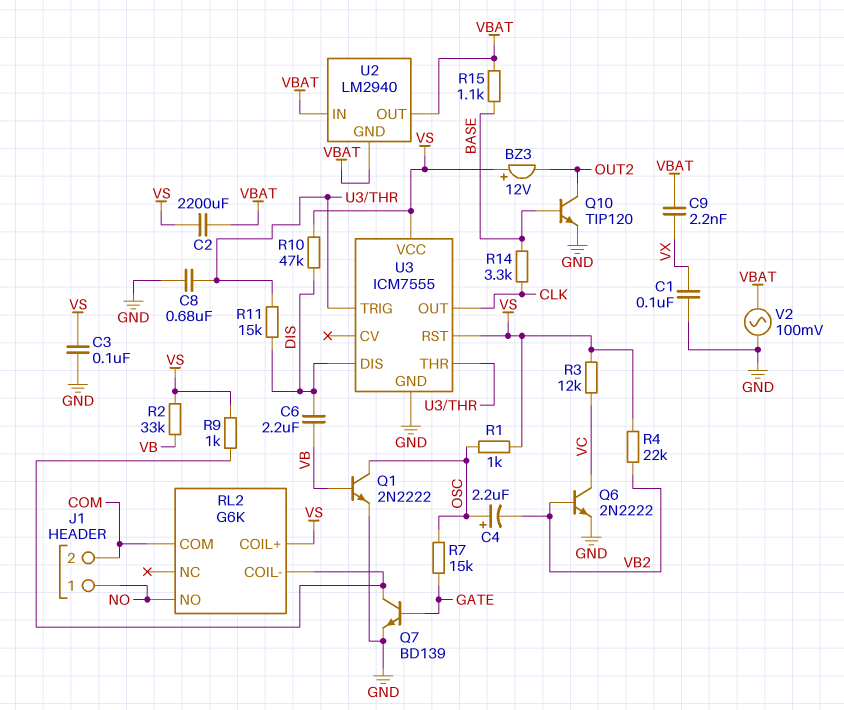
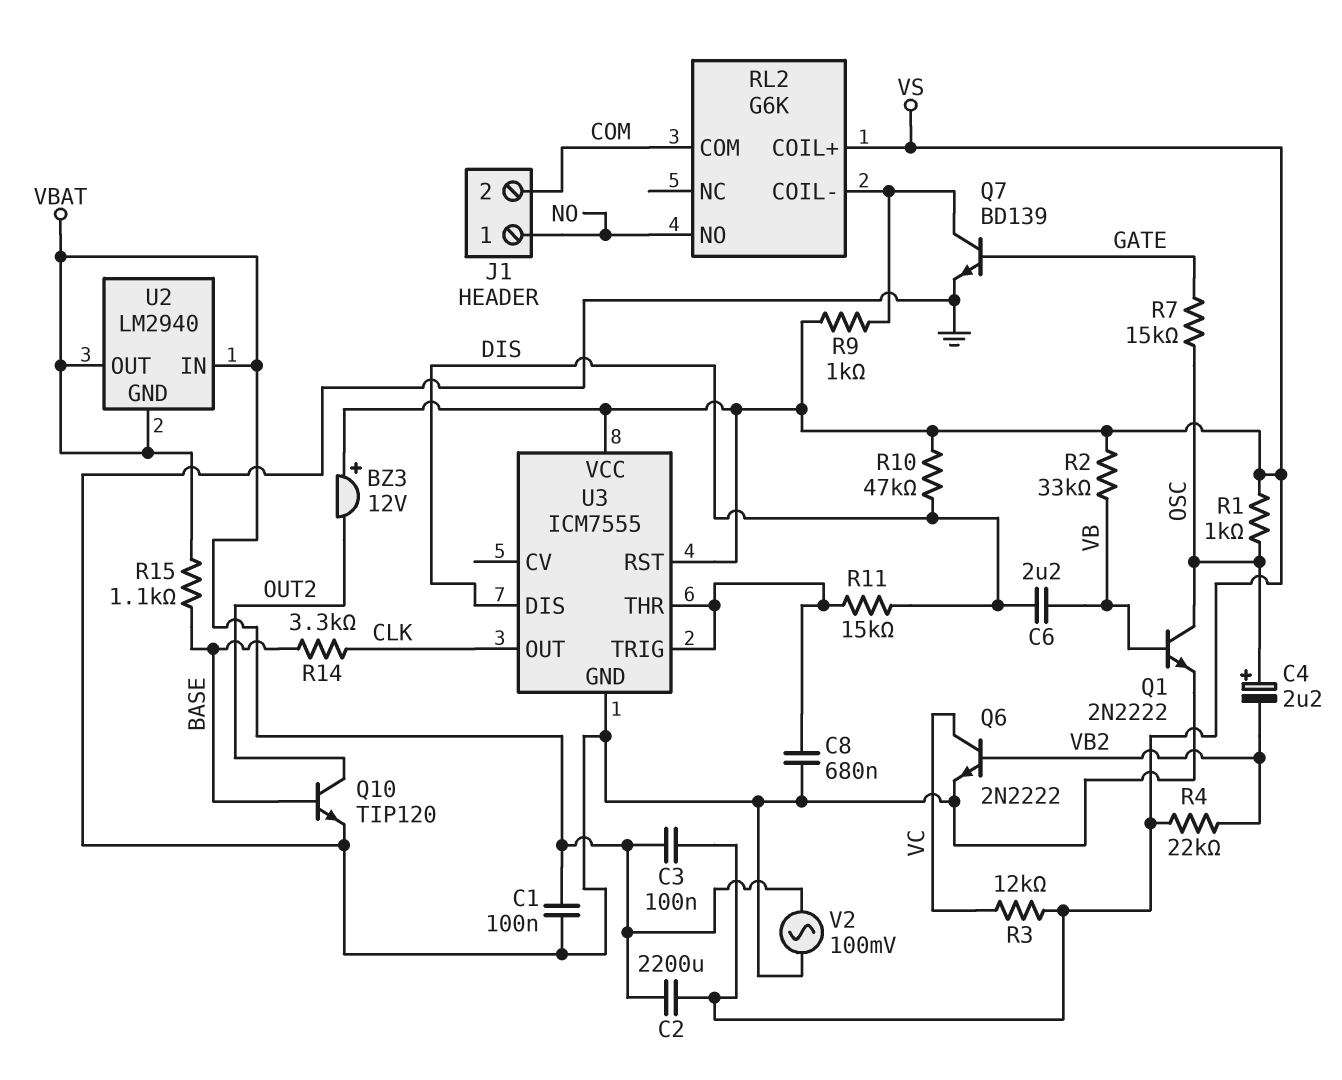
C1: 100nF (GND, VX) -> 100nF (GND, VBAT)
C3: 100nF (GND, VS) -> 100nF (VBAT, VS)
C9: 2.2nF (VBAT, VX) -> none

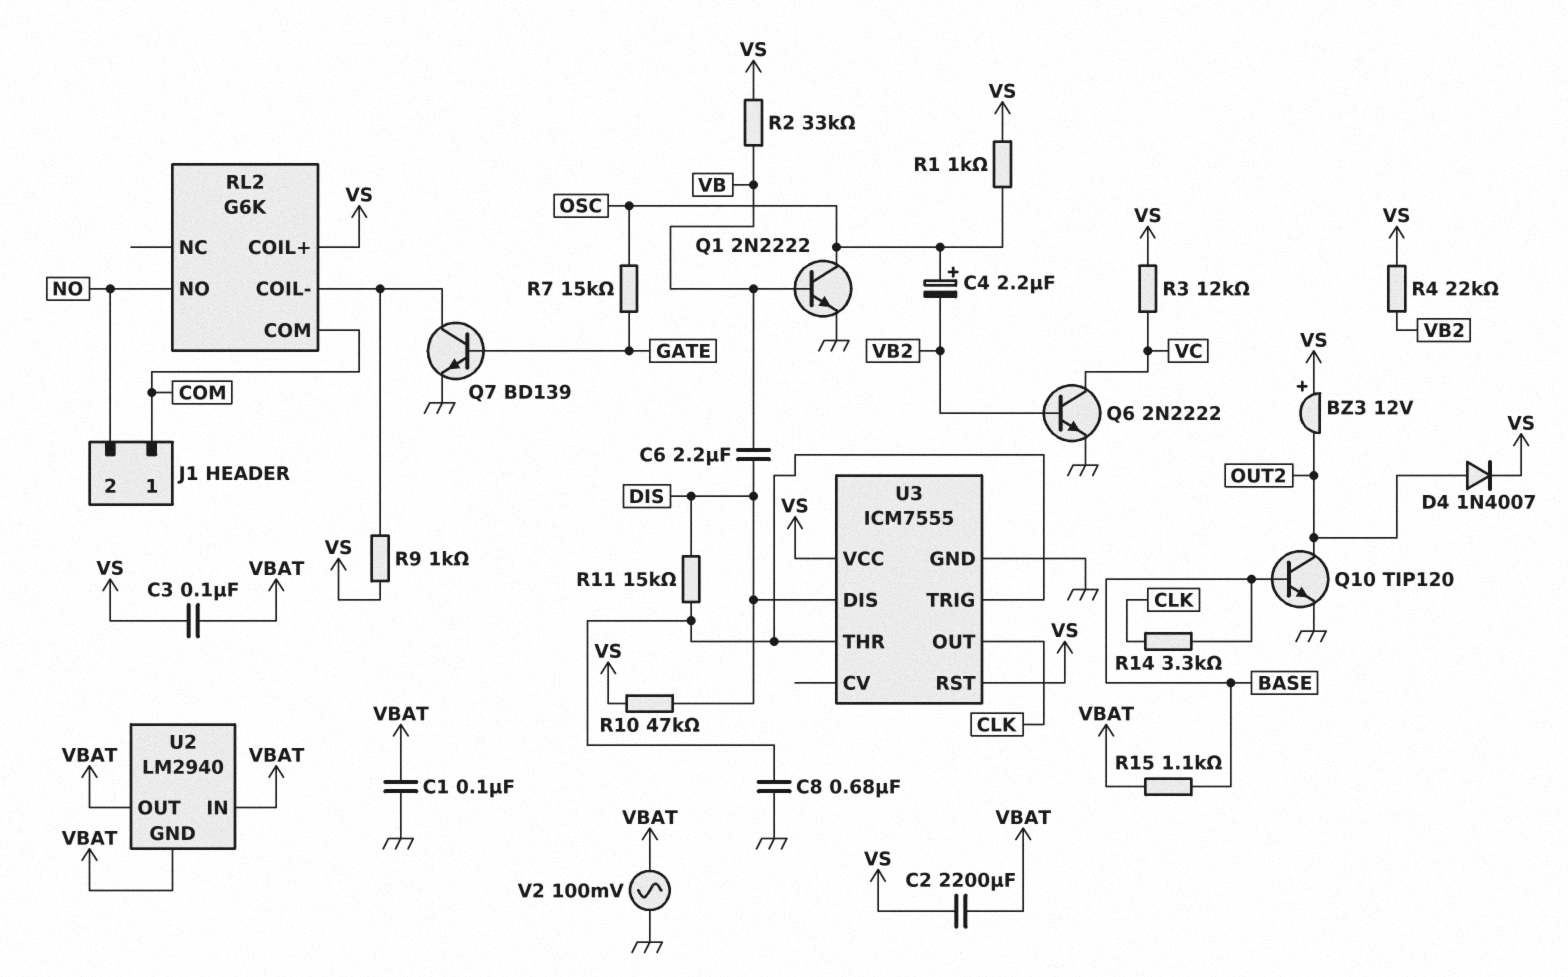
D4: none -> diode 1N4007 (A OUT2, K VS)
J1 pin 1: NO -> COM
J1 pin 2: COM -> NO

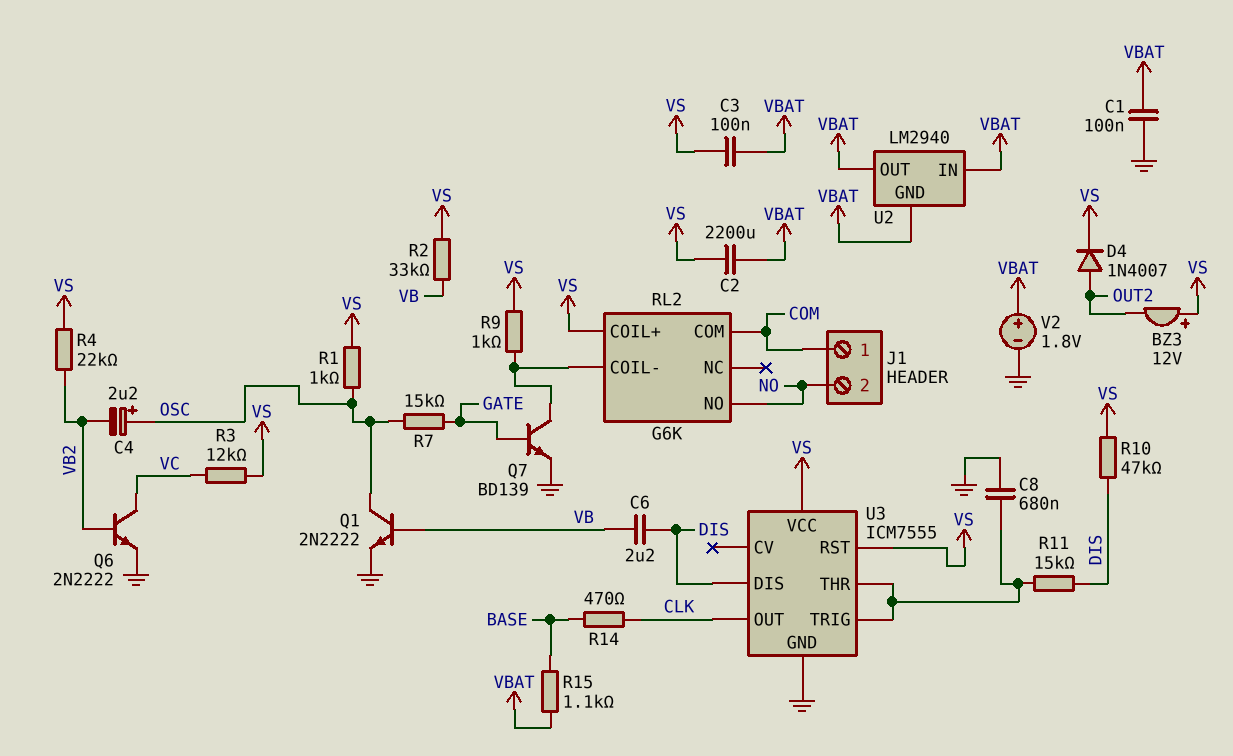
Q10: NPN TIP120 (B BASE, C OUT2, E GND) -> none
R14: 3.3k (BASE, CLK) -> 470 (BASE, CLK)
V2: AC 100mV (GND, VBAT) -> 1.8V (plus VBAT, minus GND)

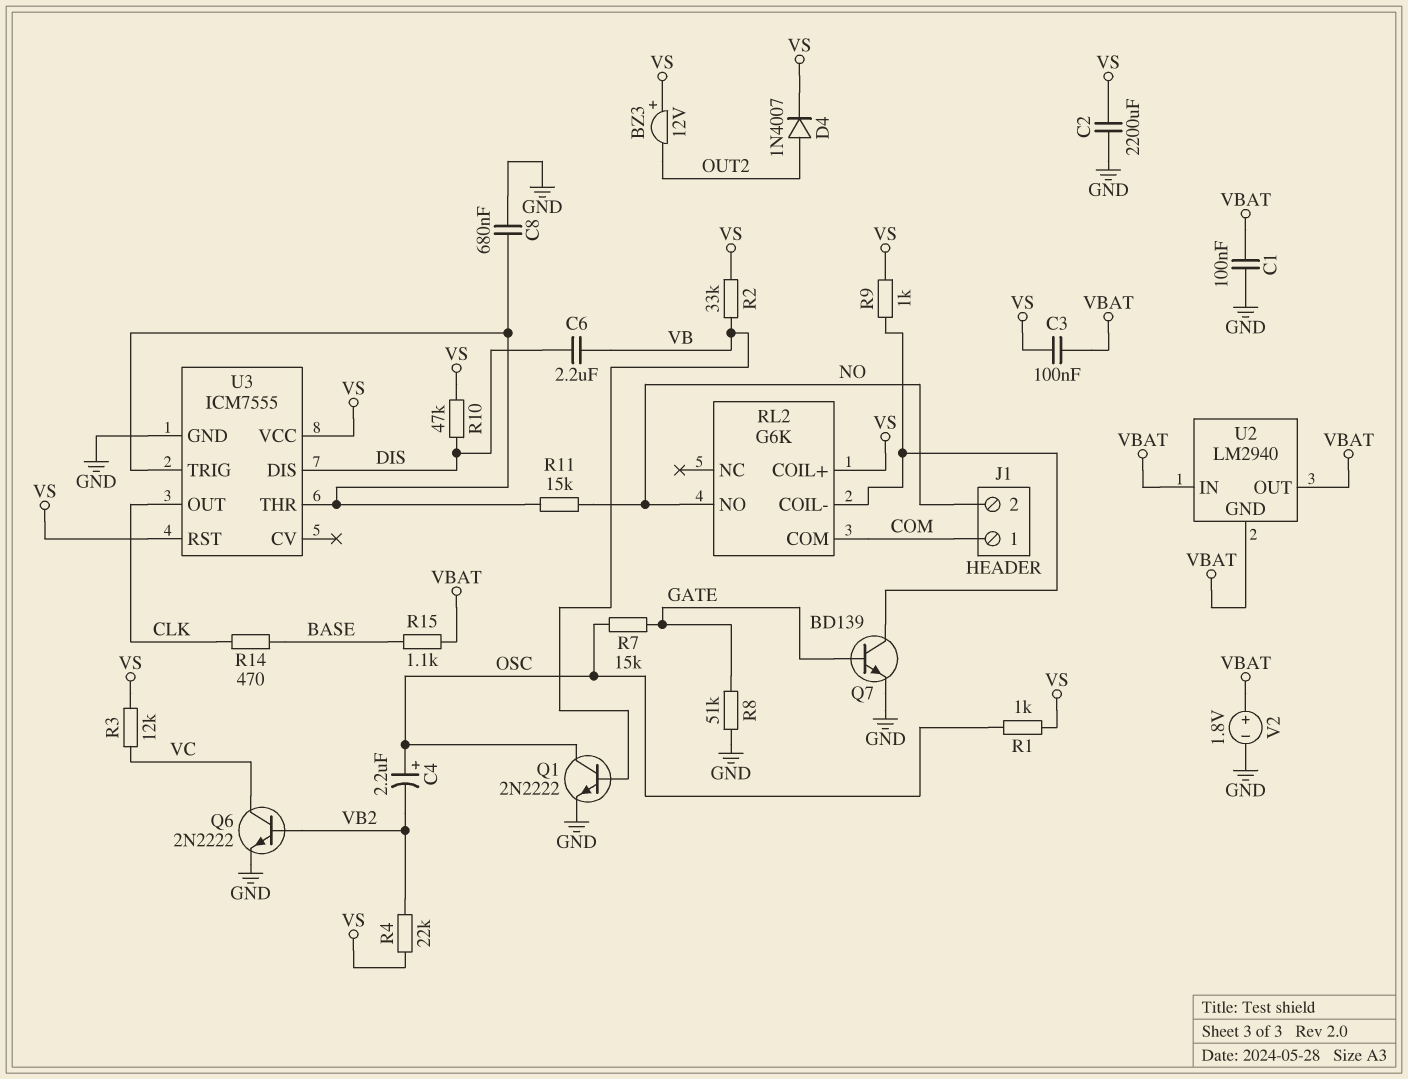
C2: 2200uF (VBAT, VS) -> 2200uF (GND, VS)
R8: none -> 51k (GATE, GND)
R11: 15k (DIS, U3/THR) -> 15k (NO, U3/THR)

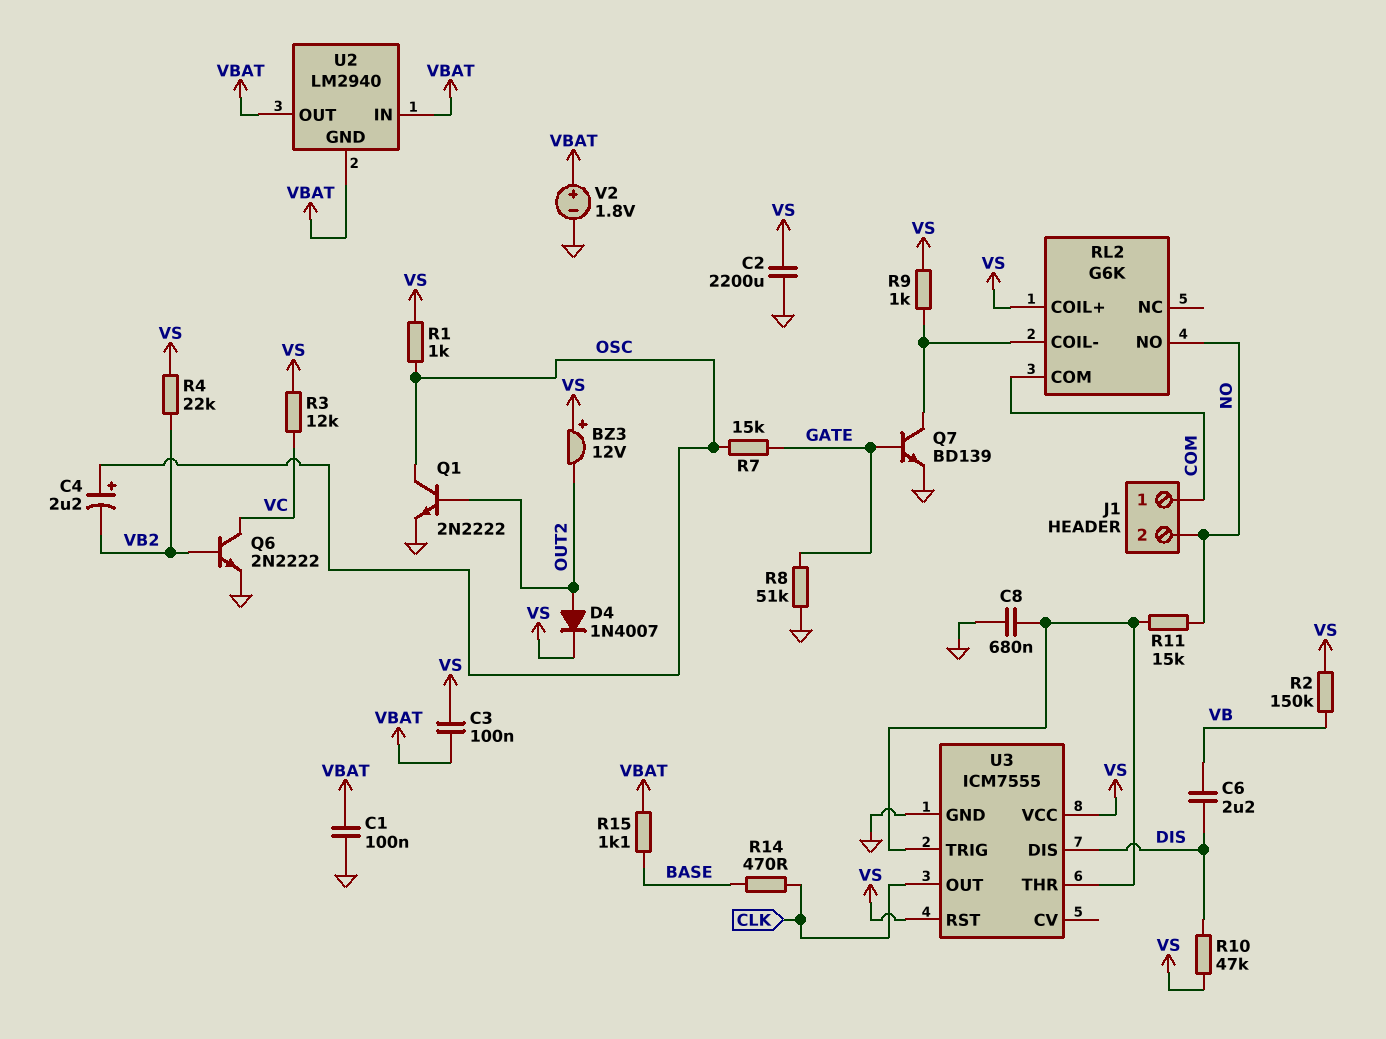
Q1: NPN 2N2222 (B VB, C OSC, E GND) -> NPN 2N2222 (B OUT2, C OSC, E GND)
R2: 33k (VB, VS) -> 150k (VB, VS)

